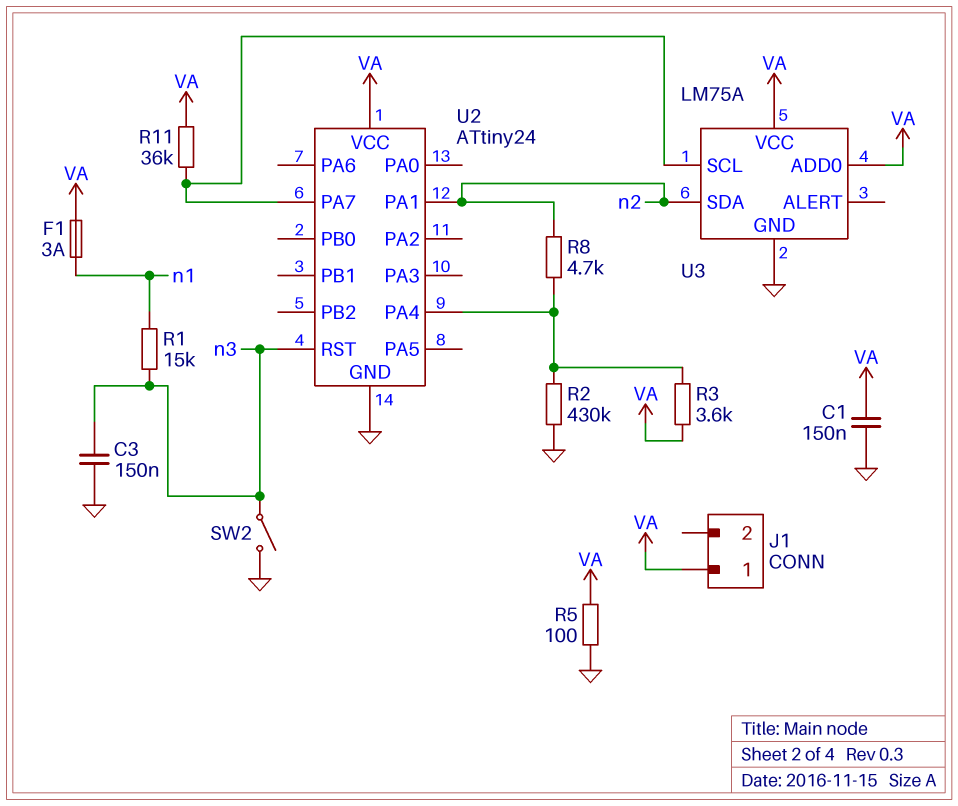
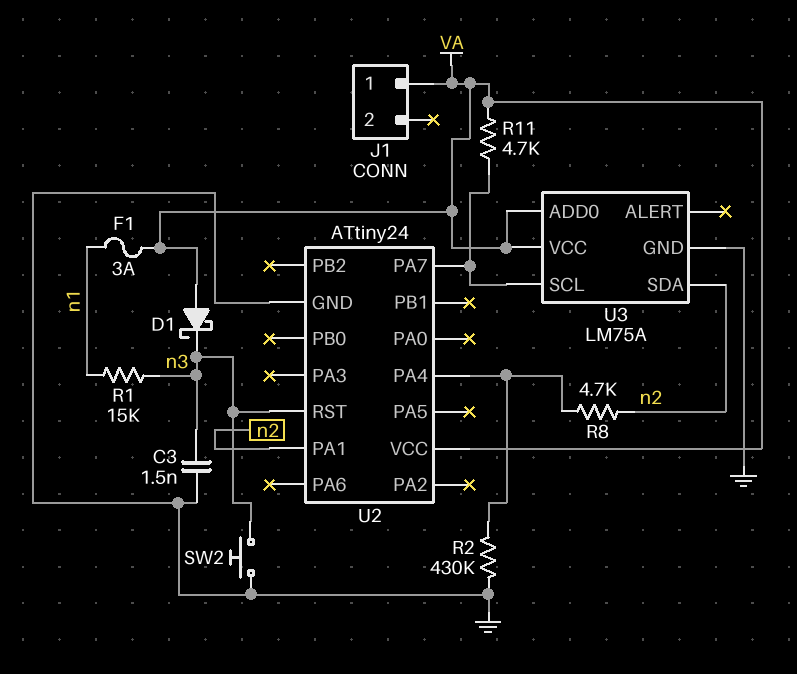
C1: 150nF (GND, VA) -> none
C3: 150nF (GND, n3) -> 1.5nF (GND, n3)
D1: none -> schottky (A VA, K n3)
R3: 3.6k (U2/PA4, VA) -> none
R5: 100 (GND, VA) -> none
R11: 36k (U2/PA7, VA) -> 4.7k (U2/PA7, VA)
SW2: switch (GND, n3) -> button (GND, n3)

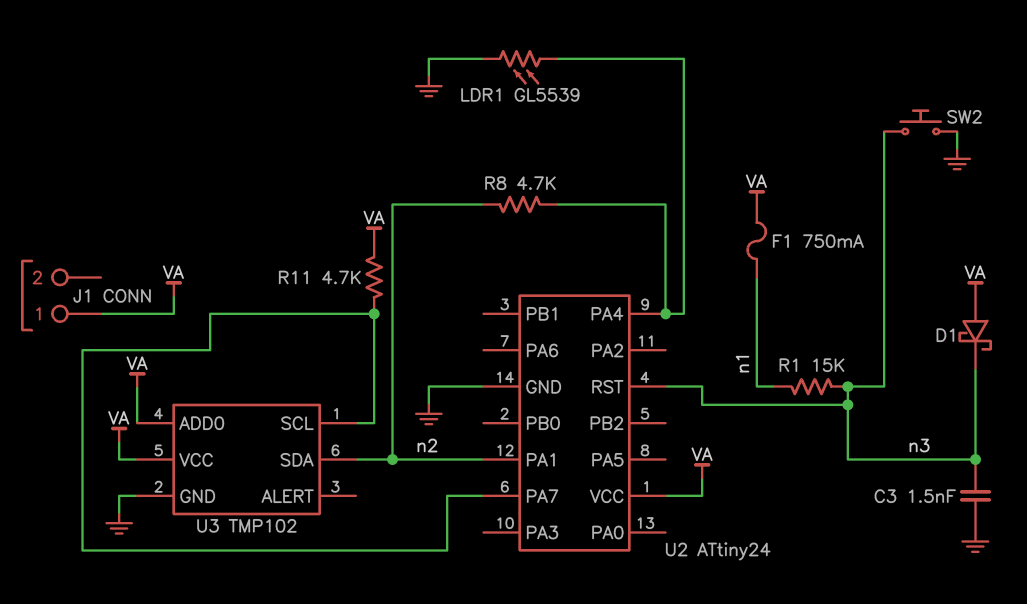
F1: 3A (VA, n1) -> 750mA (VA, n1)
LDR1: none -> GL5539 (GND, U2/PA4)
R2: 430k (GND, U2/PA4) -> none
U3: LM75A -> TMP102

